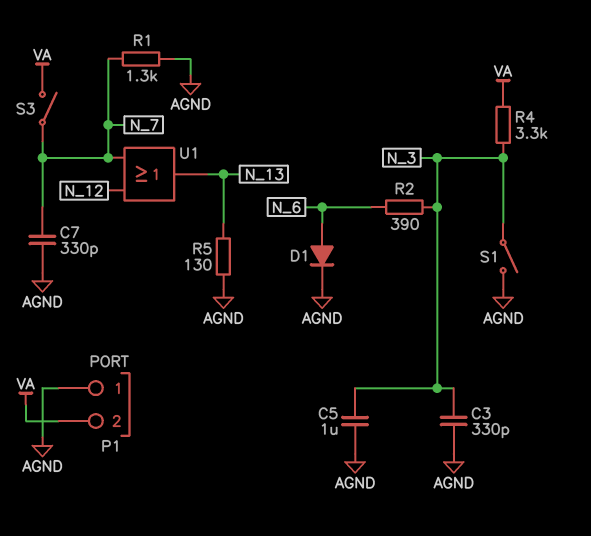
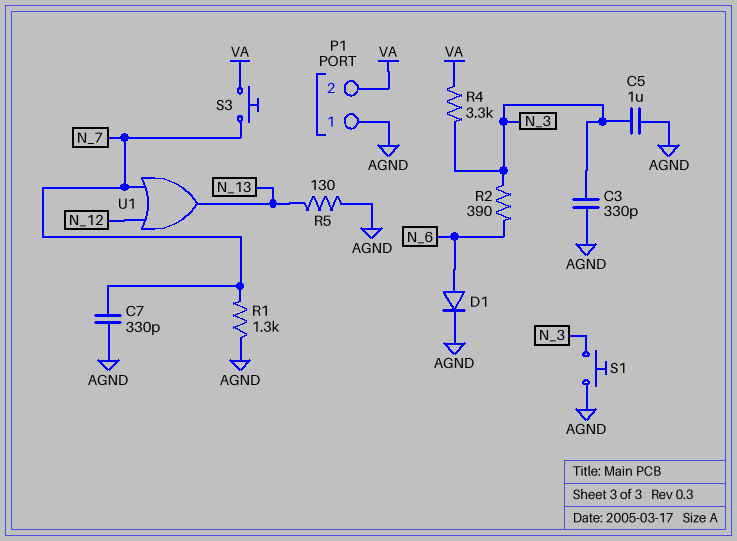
S1: switch (AGND, N_3) -> button (AGND, N_3)
S3: switch (N_7, VA) -> button (N_7, VA)

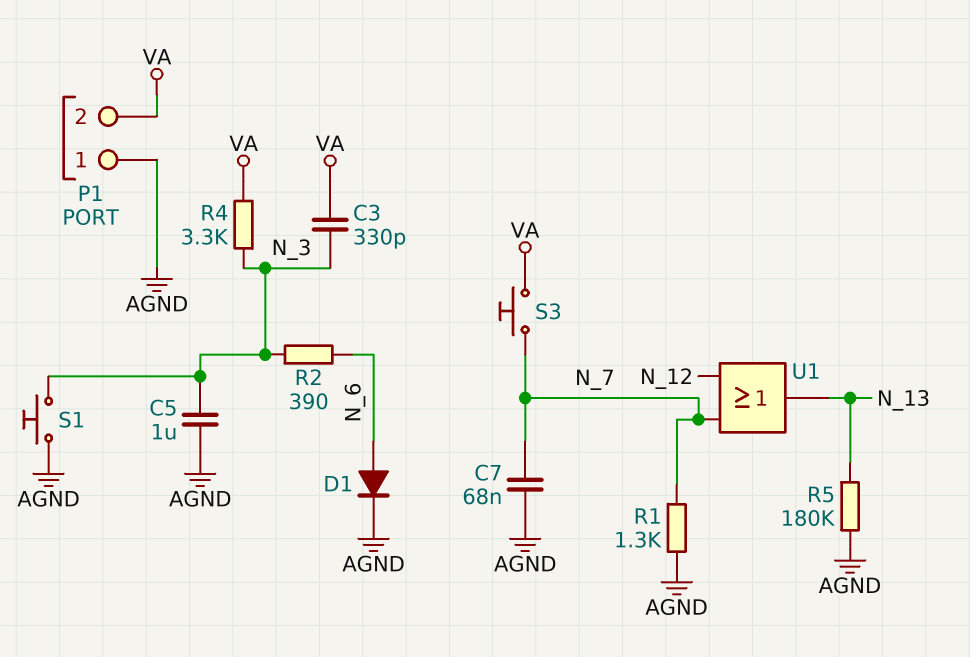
C3: 330pF (AGND, N_3) -> 330pF (N_3, VA)
C7: 330pF (AGND, N_7) -> 68nF (AGND, N_7)
R5: 130 (AGND, N_13) -> 180k (AGND, N_13)

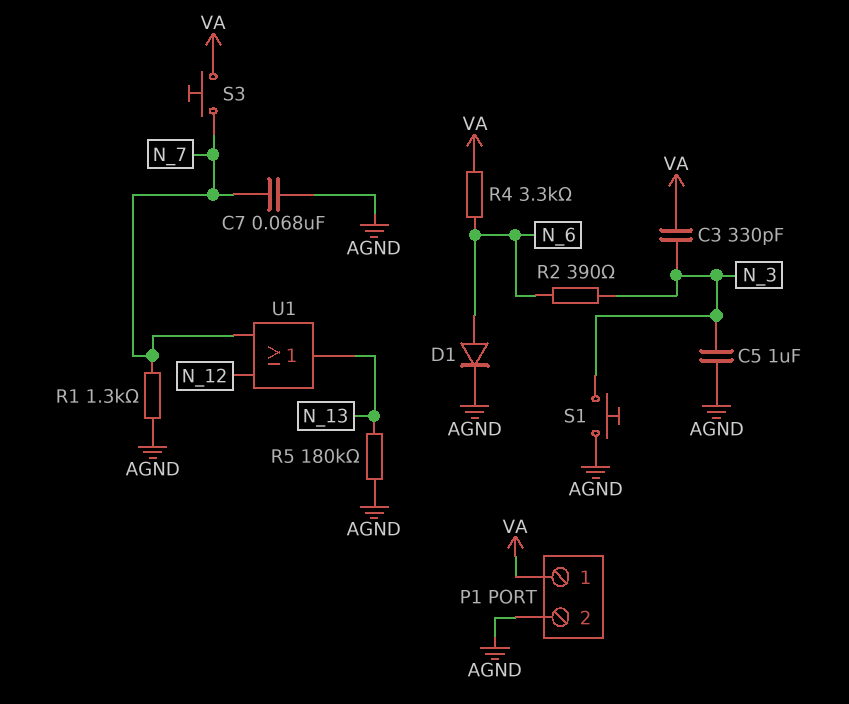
P1 pin 1: AGND -> VA
P1 pin 2: VA -> AGND
R4: 3.3k (N_3, VA) -> 3.3k (N_6, VA)

